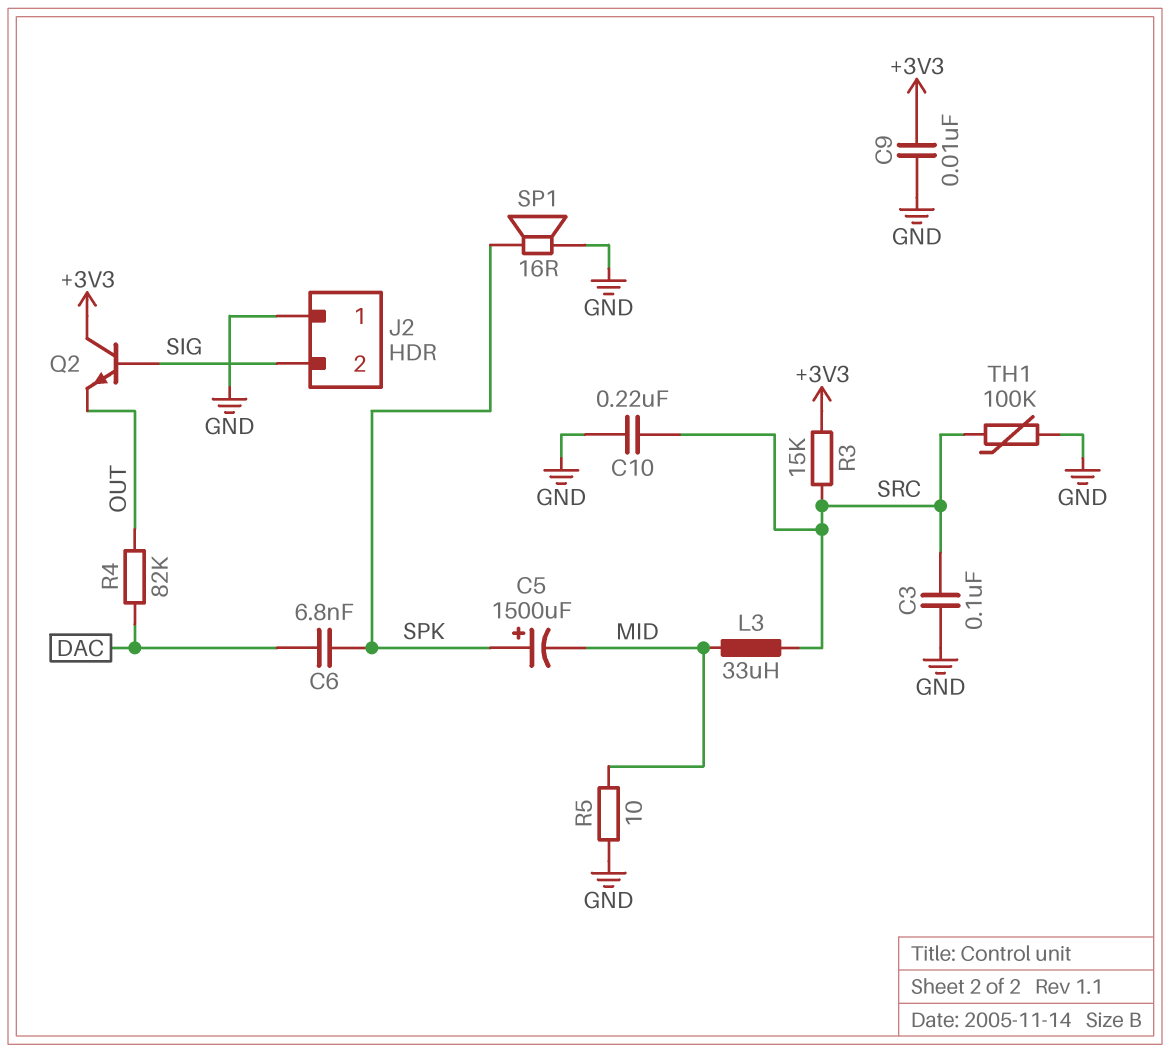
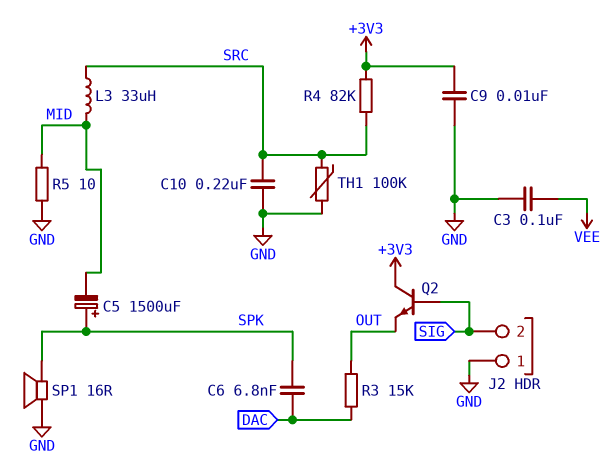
C3: 100nF (GND, SRC) -> 100nF (GND, VEE)
R3: 15k (+3V3, SRC) -> 15k (DAC, OUT)
R4: 82k (DAC, OUT) -> 82k (+3V3, SRC)

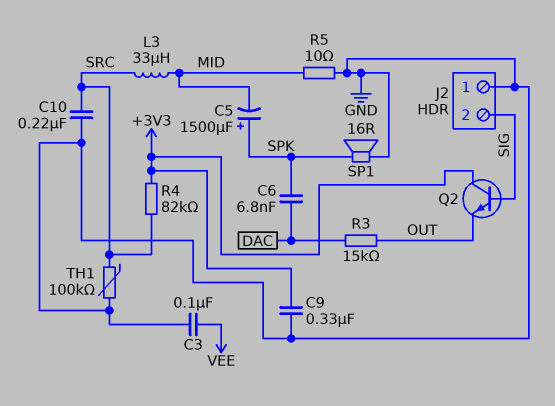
C9: 10nF (+3V3, GND) -> 330nF (+3V3, GND)

